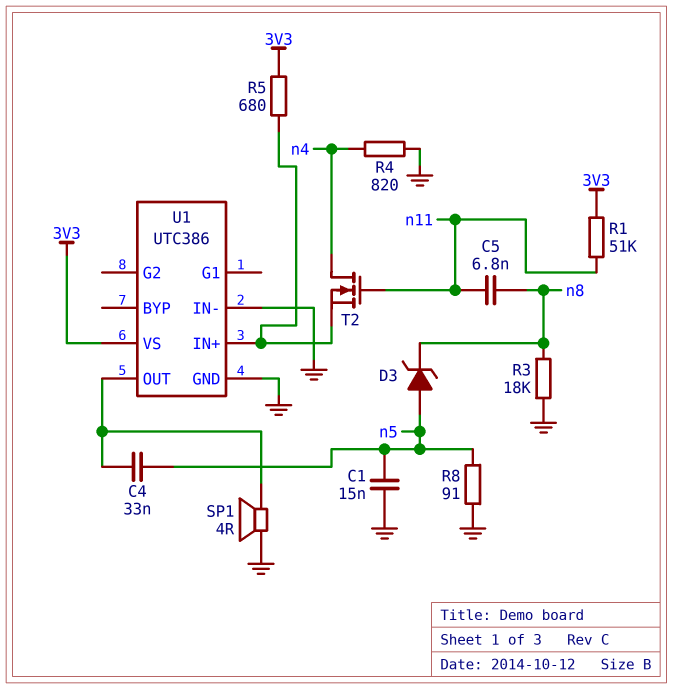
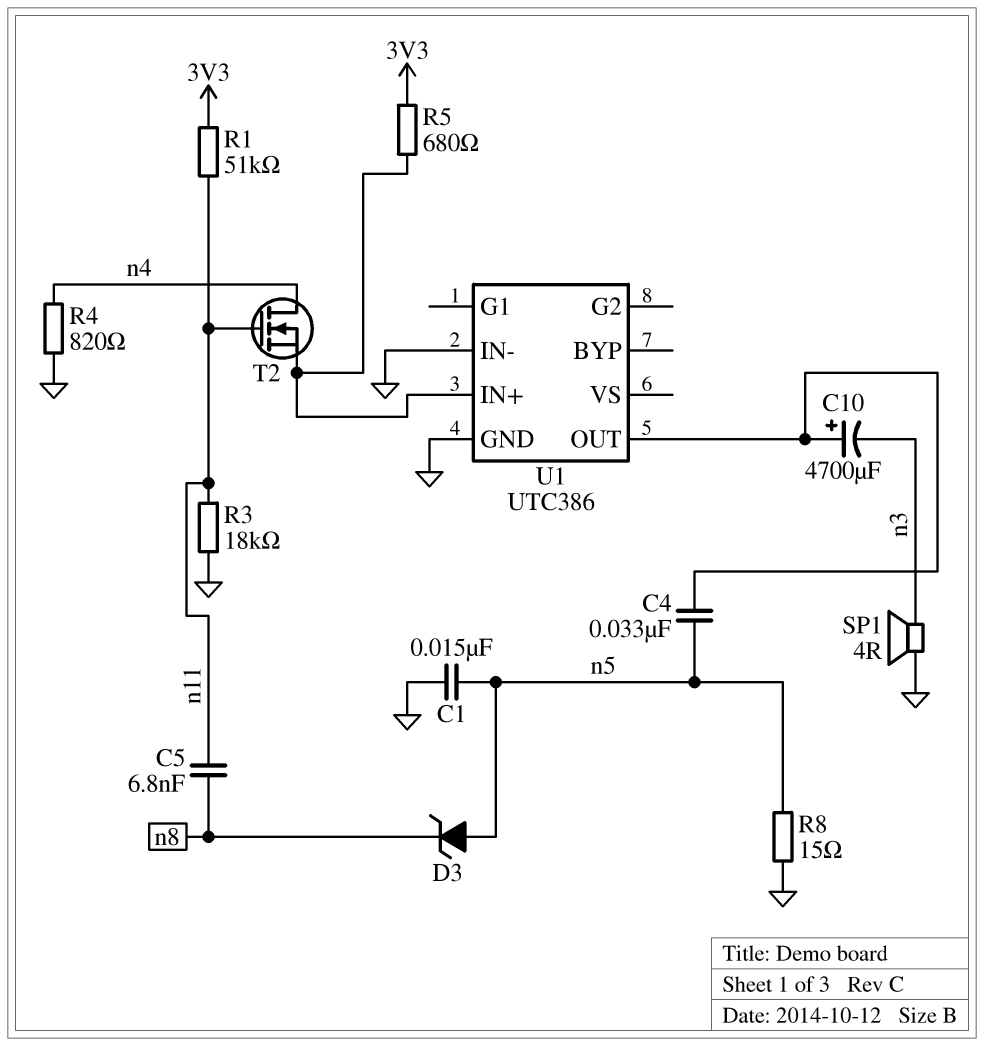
C10: none -> 4700uF (plus U1/OUT, minus n3)
R3: 18k (GND, n8) -> 18k (GND, n11)
R8: 91 (GND, n5) -> 15 (GND, n5)
SP1: speaker 4R (GND, U1/OUT) -> speaker 4R (GND, n3)
U1 pin VS: 3V3 -> none

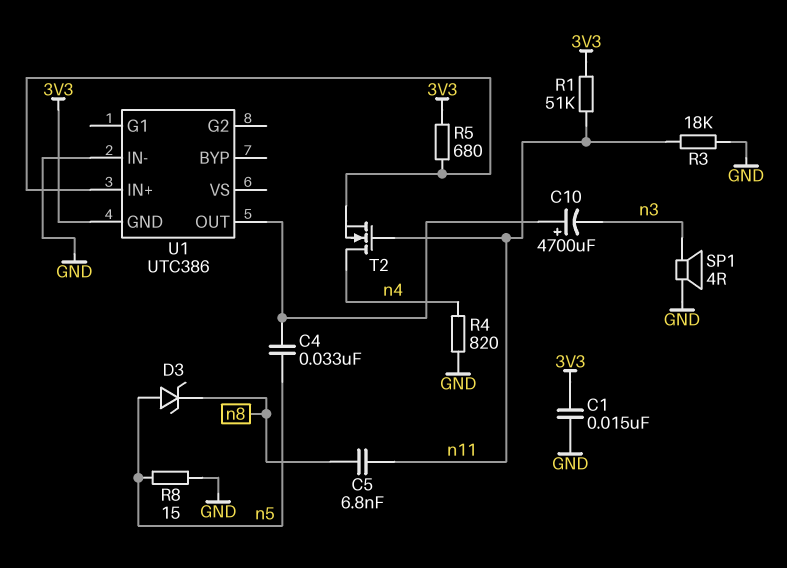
C1: 15nF (GND, n5) -> 15nF (3V3, GND)
U1 pin GND: GND -> 3V3

